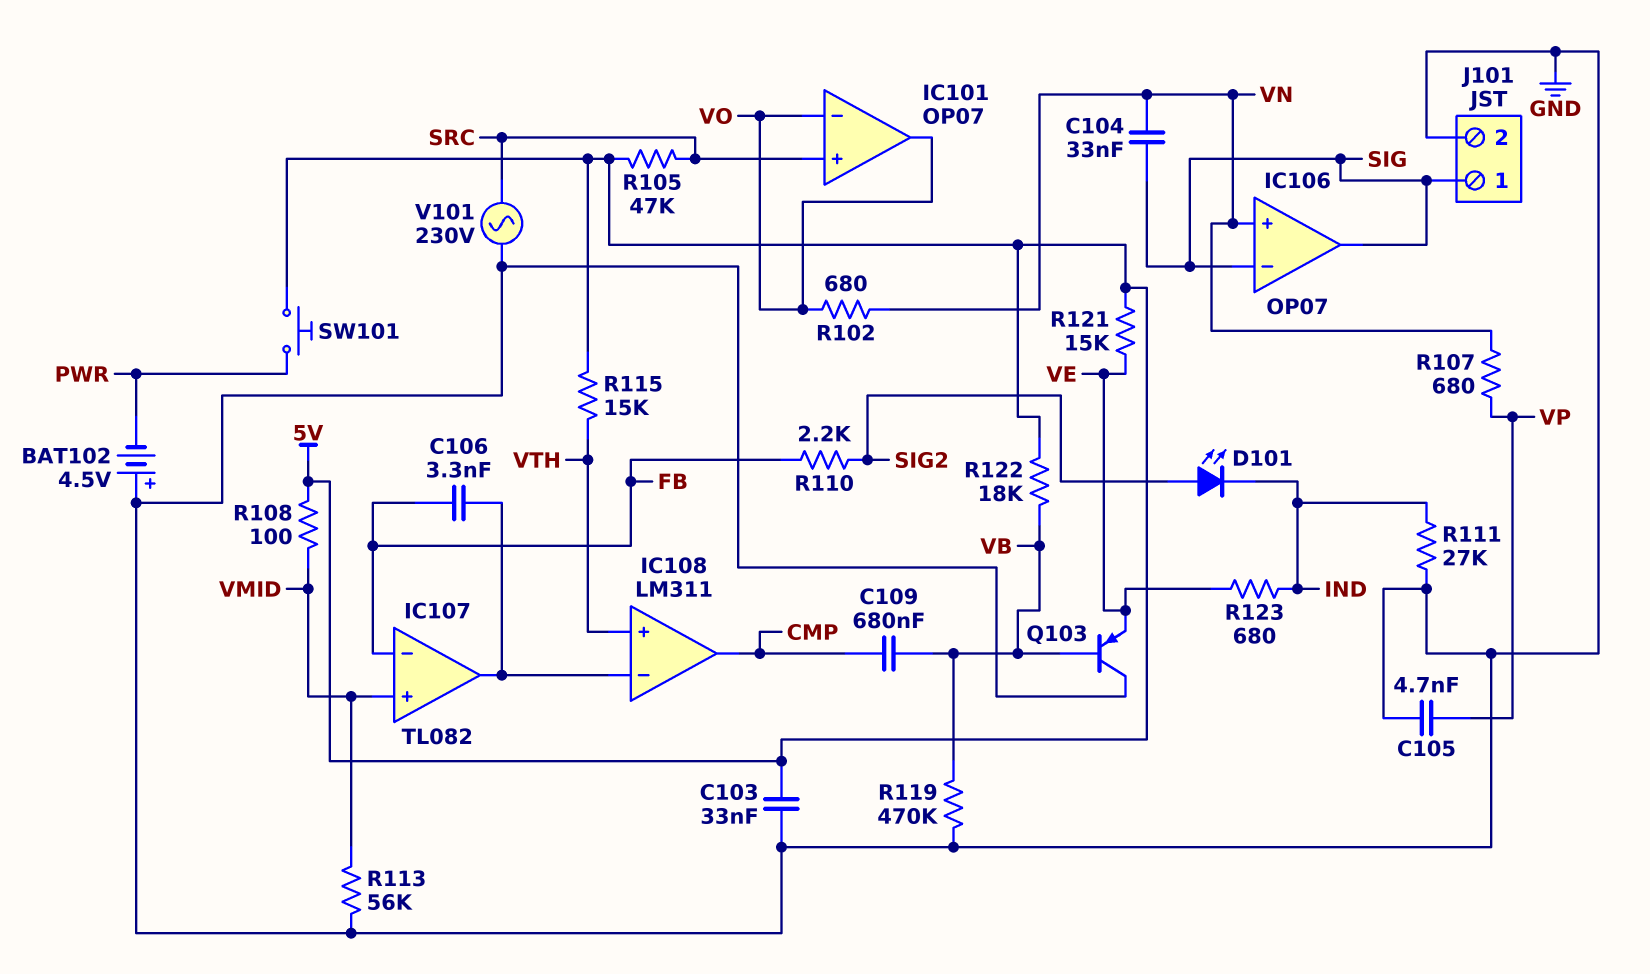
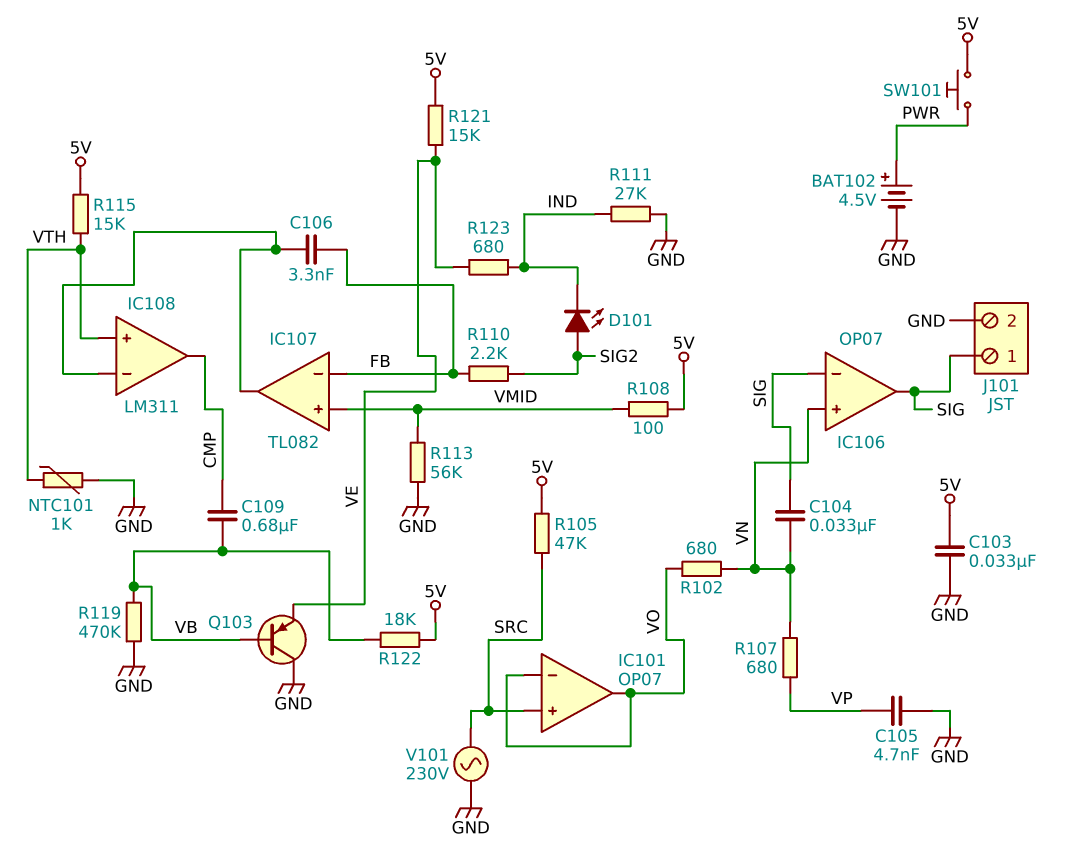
BAT102: 4.5V (plus GND, minus PWR) -> 4.5V (plus PWR, minus GND)
NTC101: none -> 1k (GND, VTH)

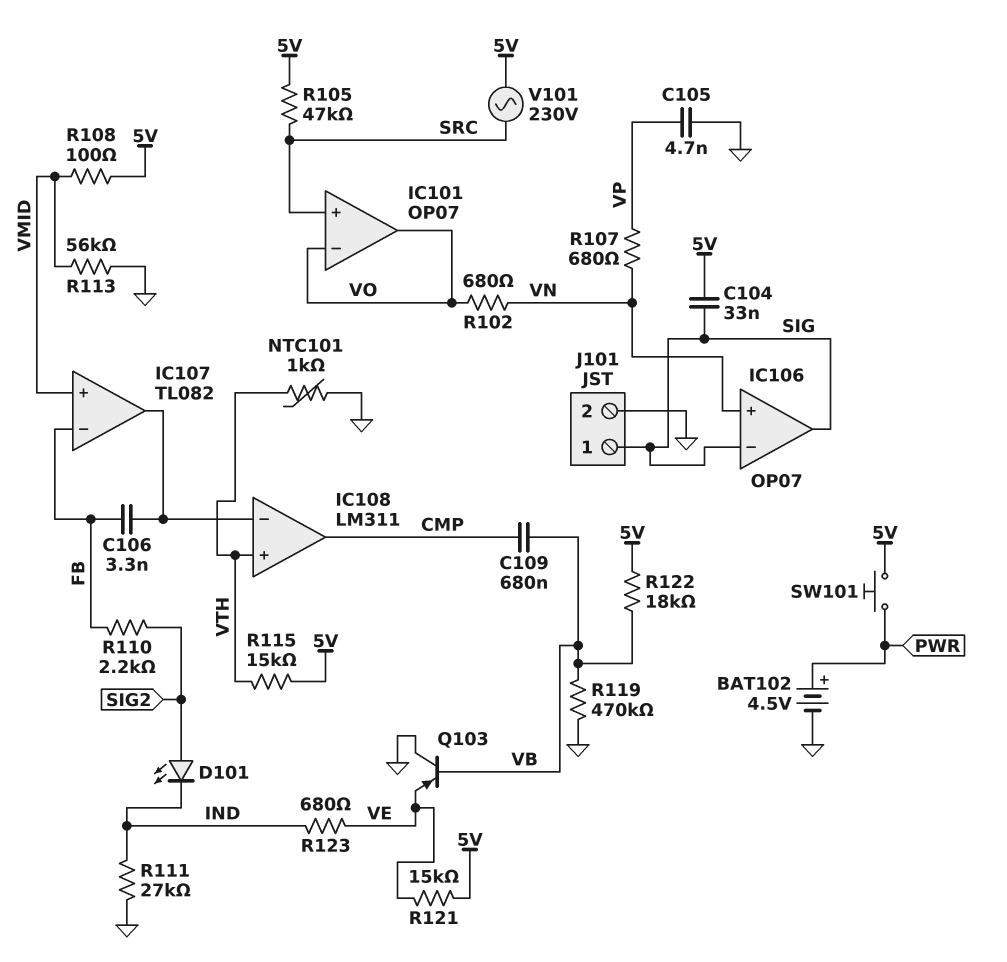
C103: 33nF (5V, GND) -> none
C104: 33nF (SIG, VN) -> 33nF (5V, SIG)
V101: AC 230V (GND, SRC) -> AC 230V (5V, SRC)

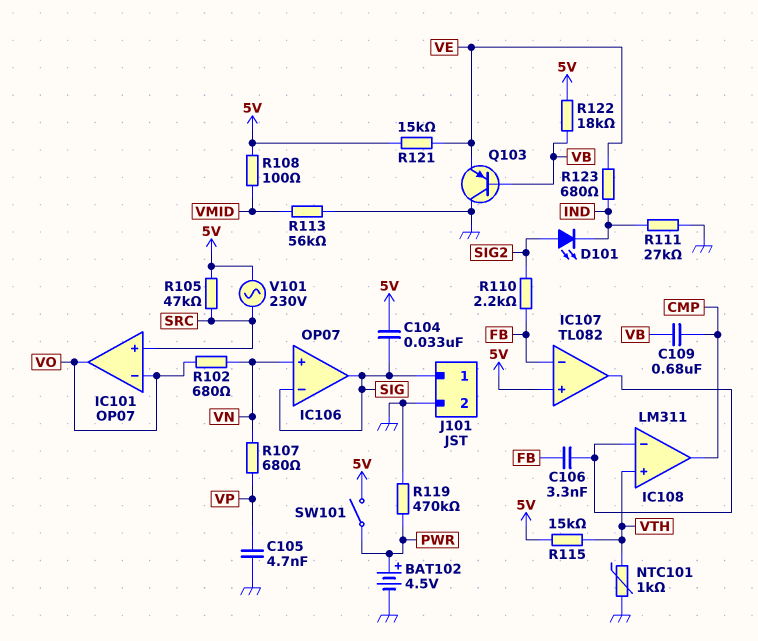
IC107 pin in+: VMID -> 5V
R119: 470k (GND, VB) -> 470k (GND, PWR)
SW101: button (5V, PWR) -> switch (5V, PWR)

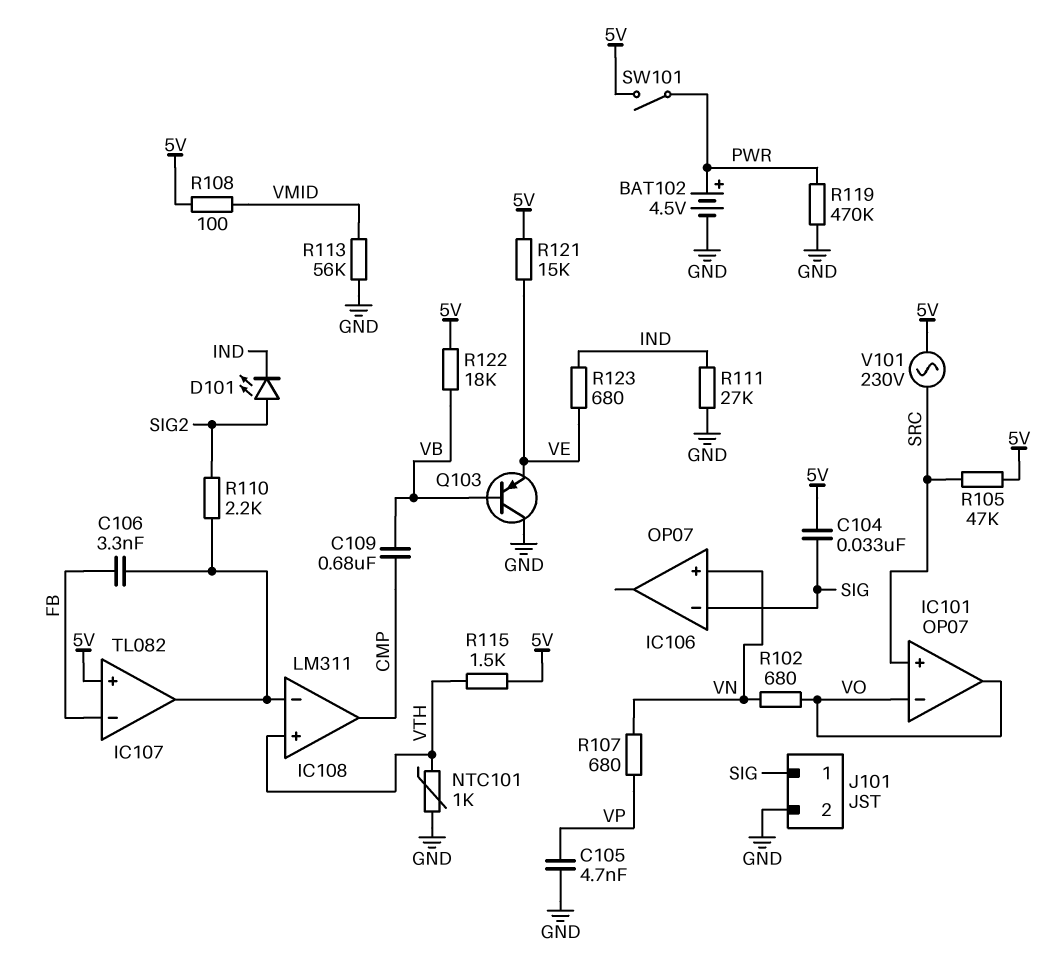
IC106 pin out: SIG -> none
R110: 2.2k (FB, SIG2) -> 2.2k (IC107/out, SIG2)
R115: 15k (5V, VTH) -> 1.5k (5V, VTH)

